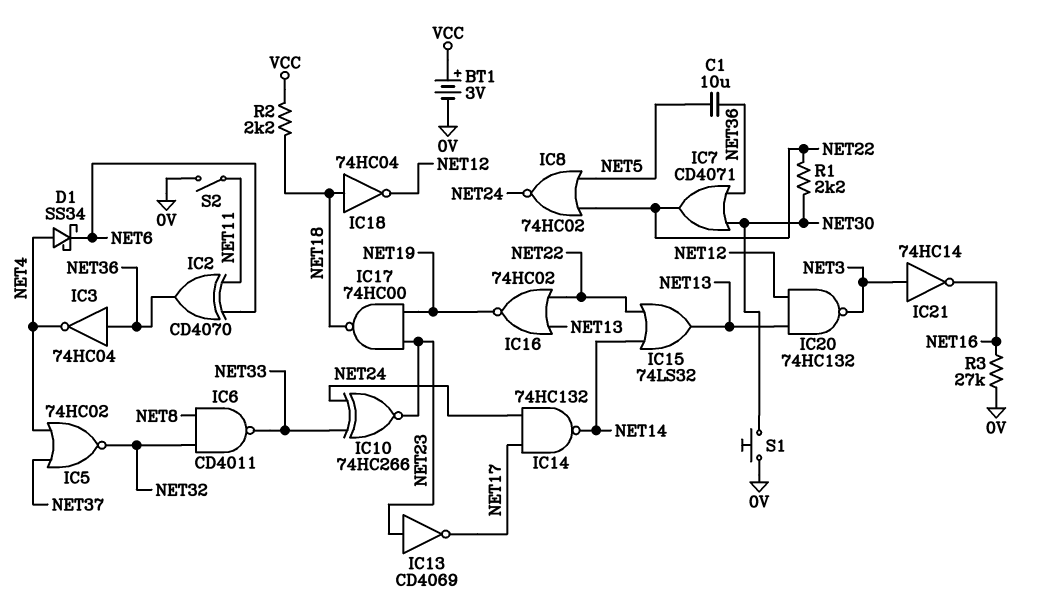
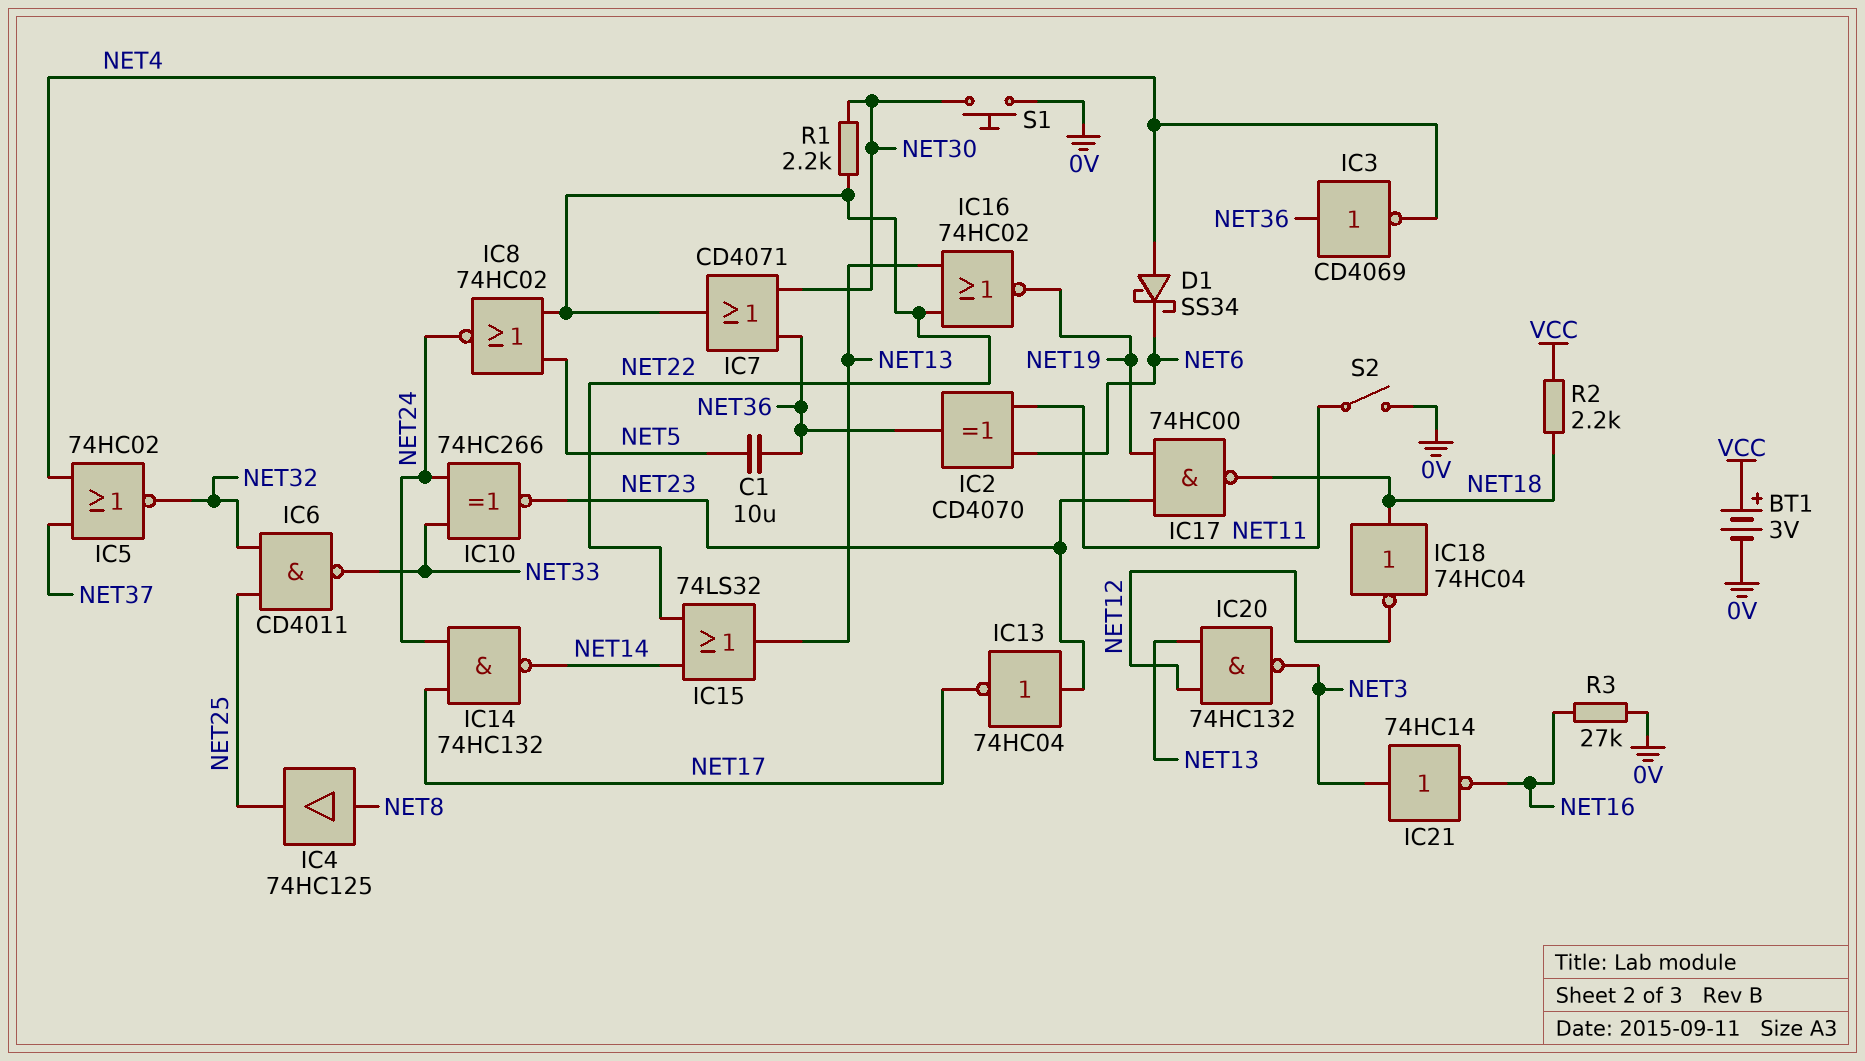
IC3: NOT 74HC04 (in NET36, out NET4) -> NOT CD4069 (in NET36, out NET4)
IC4: none -> buffer 74HC125 (in NET8, out NET25)
IC6: NAND CD4011 (in NET8, in NET32, out NET33) -> NAND CD4011 (in NET25, in NET32, out NET33)
IC13: NOT CD4069 (in NET23, out NET17) -> NOT 74HC04 (in NET23, out NET17)

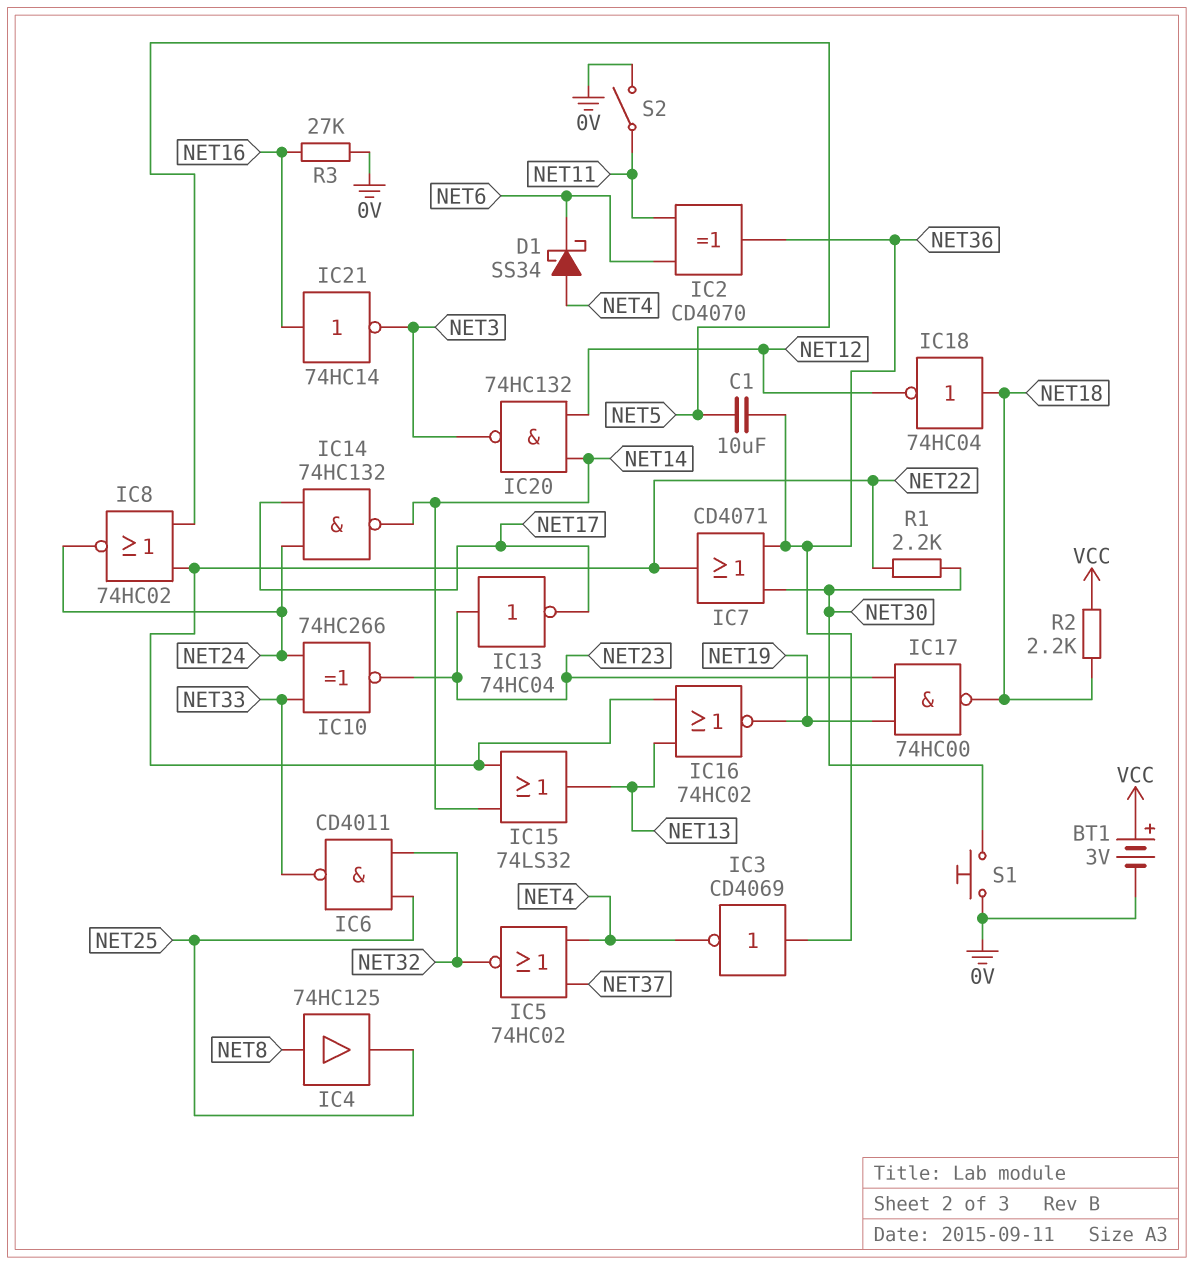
IC20: NAND 74HC132 (in NET12, in NET13, out NET3) -> NAND 74HC132 (in NET12, in NET14, out NET3)
IC21: NOT 74HC14 (in NET3, out NET16) -> NOT 74HC14 (in NET16, out NET3)

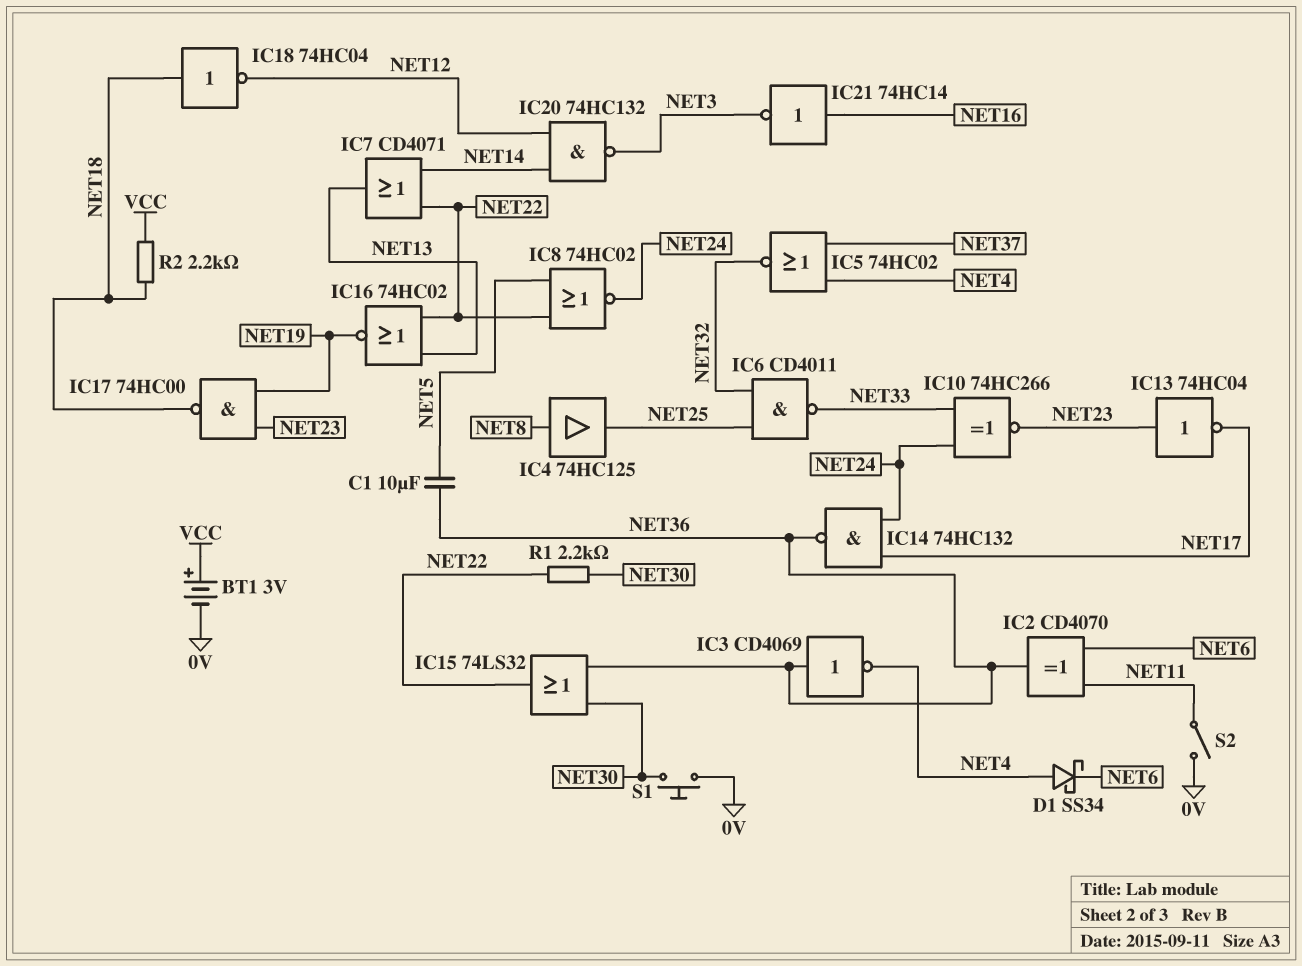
IC7: OR CD4071 (in NET30, in NET36, out NET22) -> OR CD4071 (in NET14, in NET22, out NET13)
IC14: NAND 74HC132 (in NET17, in NET24, out NET14) -> NAND 74HC132 (in NET17, in NET24, out NET36)
IC15: OR 74LS32 (in NET14, in NET22, out NET13) -> OR 74LS32 (in NET30, in NET36, out NET22)
R3: 27k (0V, NET16) -> none

